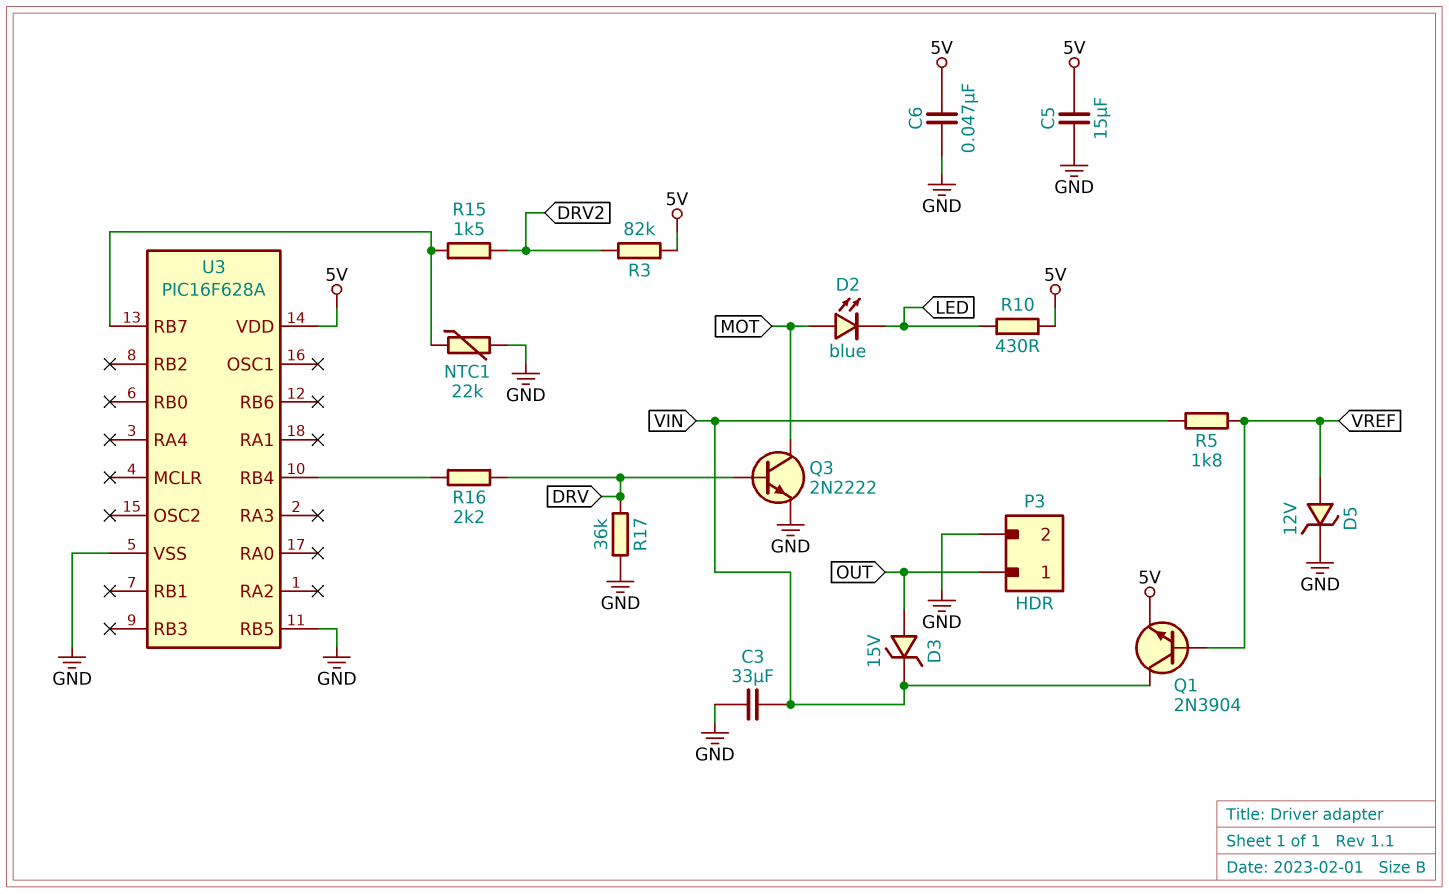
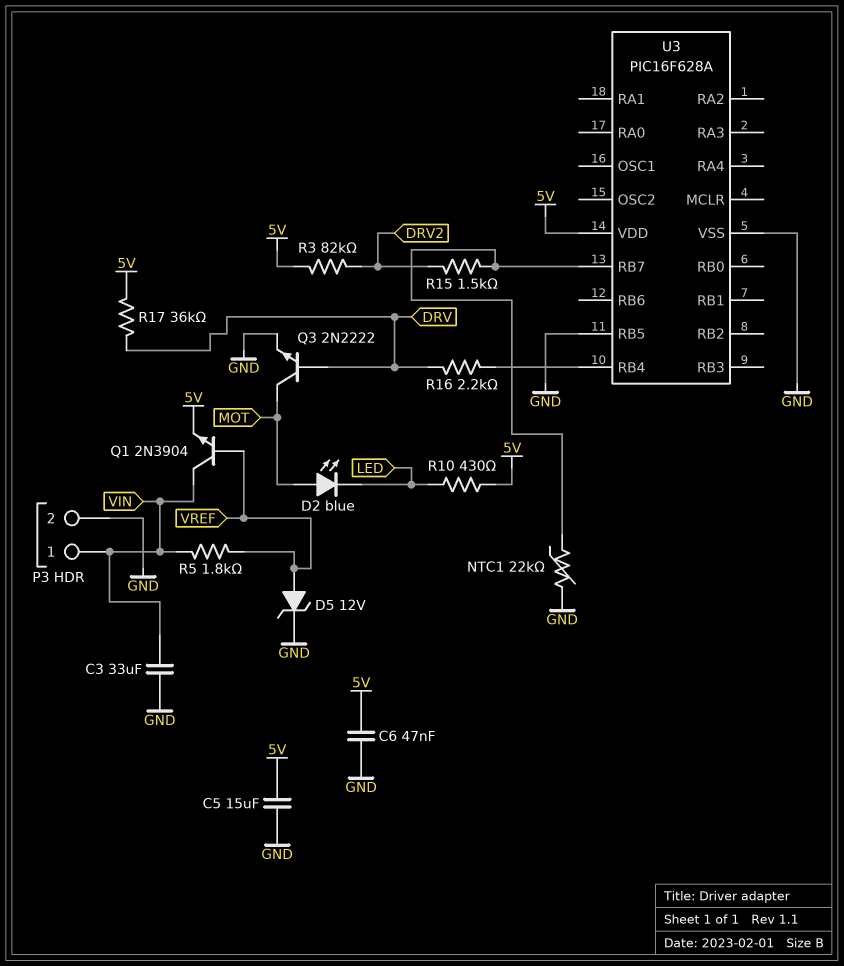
D3: zener 15V (A OUT, K VIN) -> none
P3 pin 1: OUT -> VIN
R17: 36k (DRV, GND) -> 36k (5V, DRV)

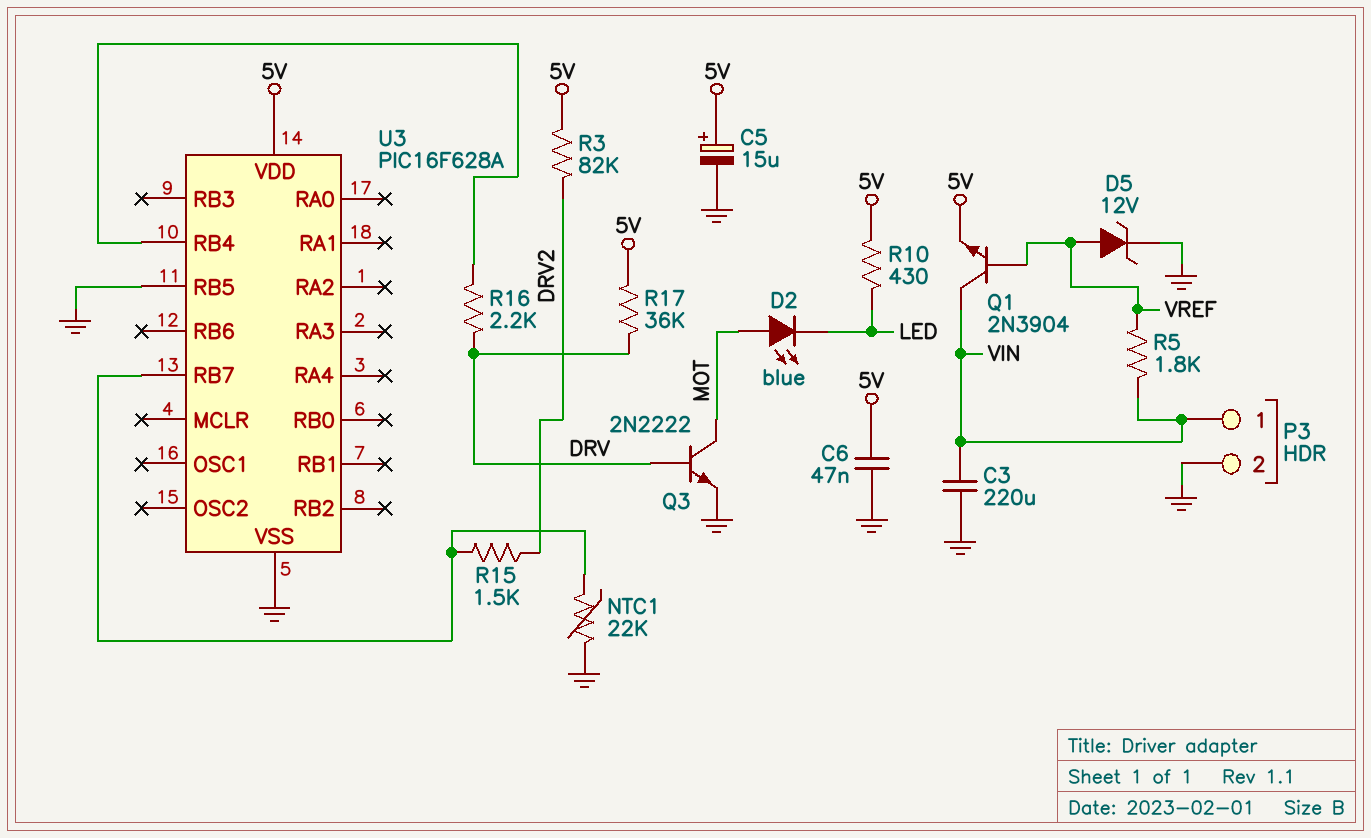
C3: 33uF (GND, VIN) -> 220uF (GND, VIN)
C5: 15uF (5V, GND) -> 15uF (plus 5V, minus GND)

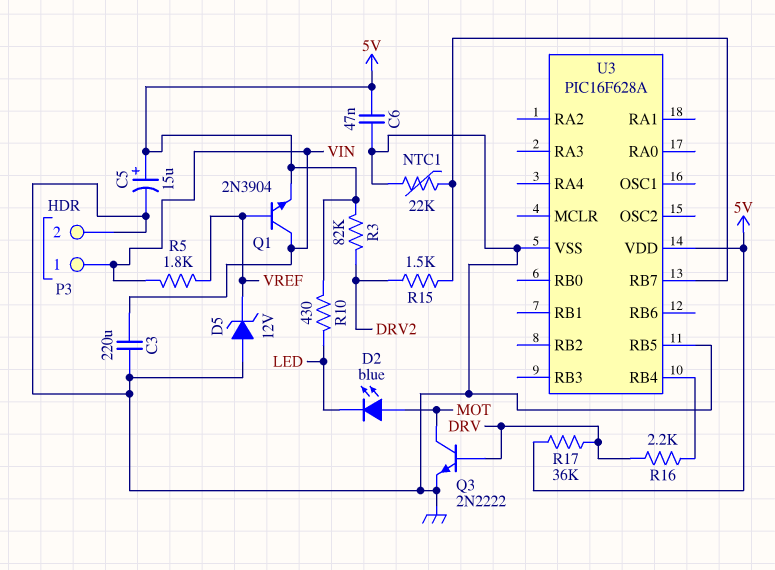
D5: zener 12V (A VREF, K GND) -> zener 12V (A GND, K VREF)

